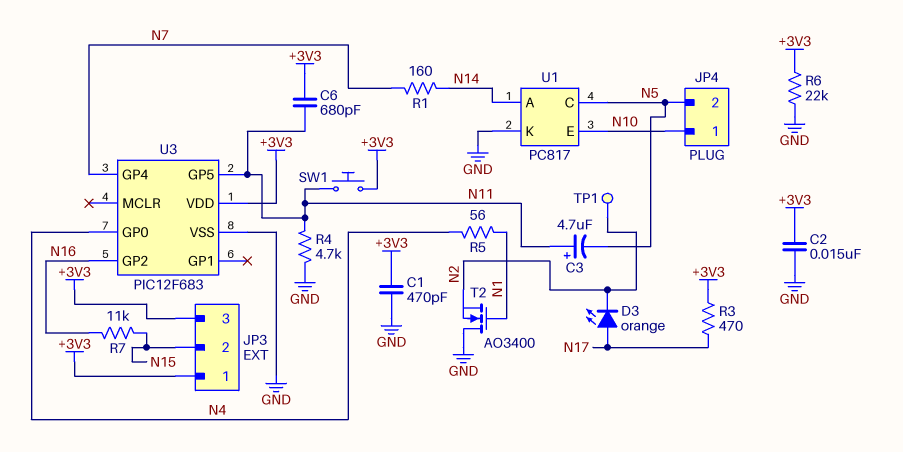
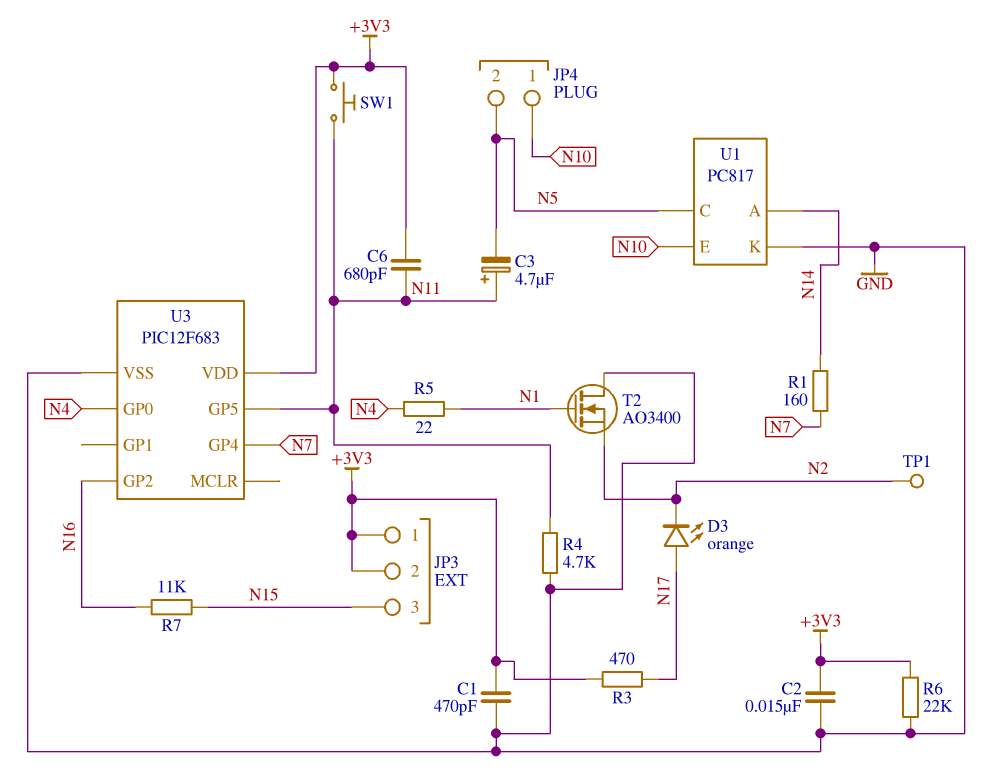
JP3 pin 2: N15 -> +3V3
JP3 pin 3: +3V3 -> N15
R5: 56 (N1, N4) -> 22 (N1, N4)

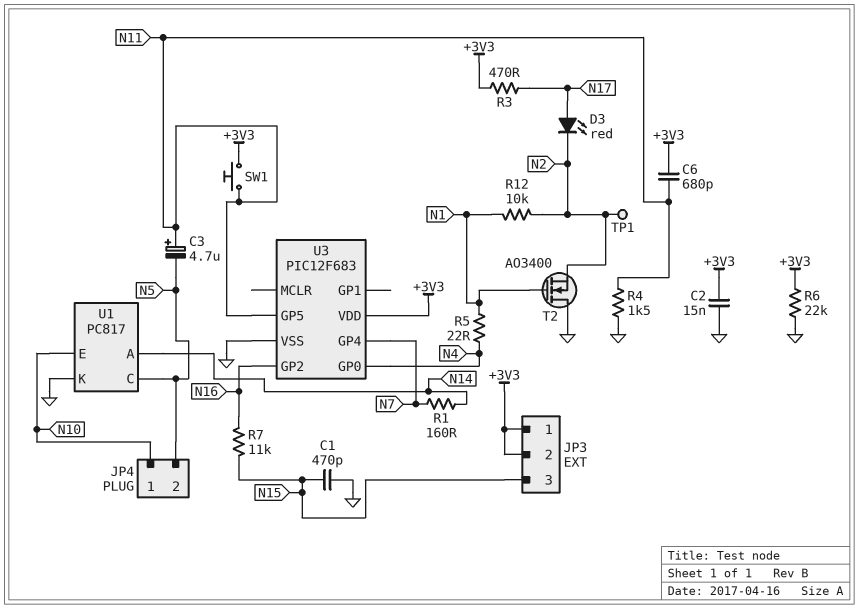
C1: 470pF (+3V3, GND) -> 470pF (GND, N15)
D3: LED orange (A N17, K N2) -> LED red (A N17, K N2)
R4: 4.7k (GND, N11) -> 1.5k (GND, N11)
R12: none -> 10k (N1, N2)

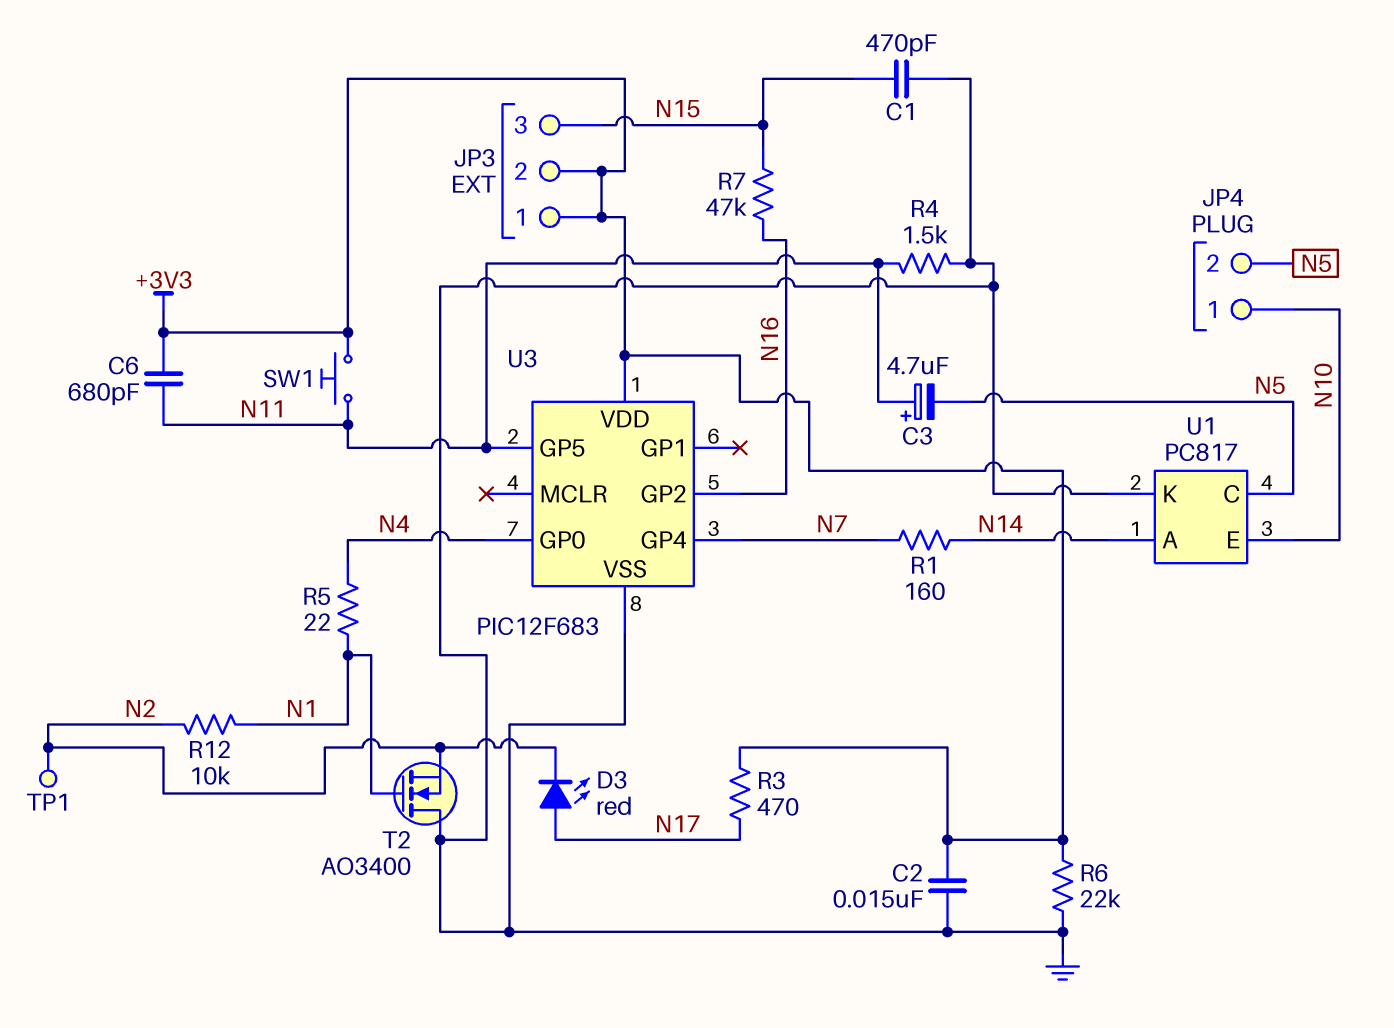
R7: 11k (N15, N16) -> 47k (N15, N16)

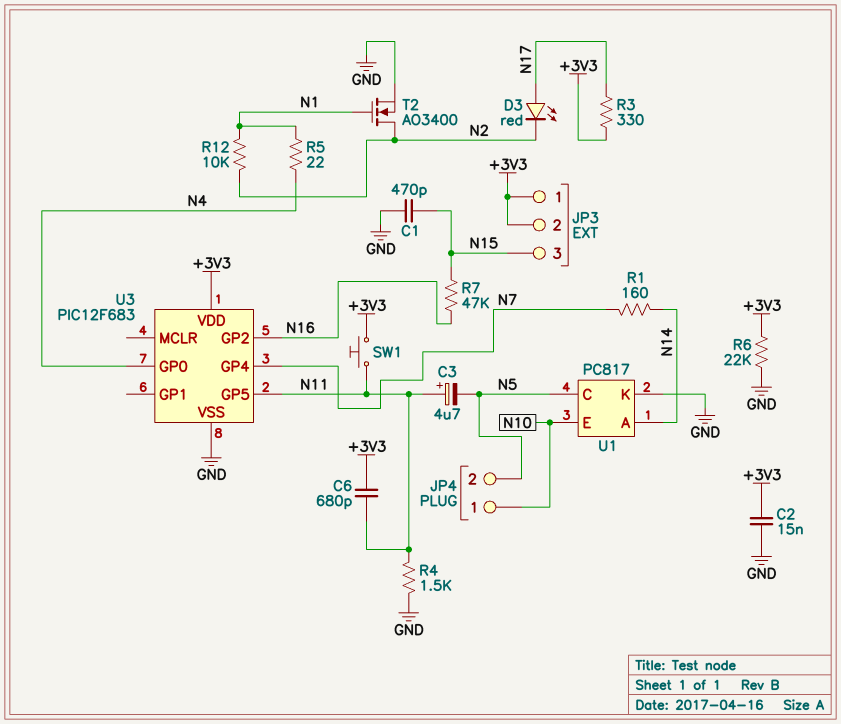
R3: 470 (+3V3, N17) -> 330 (+3V3, N17)
T2: NMOS AO3400 (G N1, D GND, S N2) -> NMOS AO3400 (G N1, D N2, S GND)
TP1: test point (N2) -> none

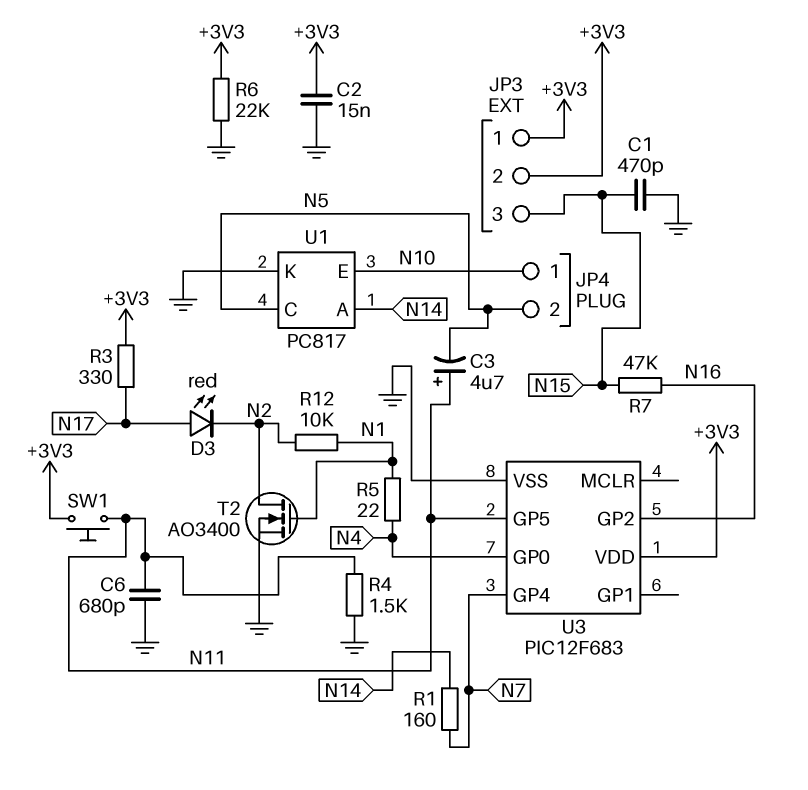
C6: 680pF (+3V3, N11) -> 680pF (GND, N11)

